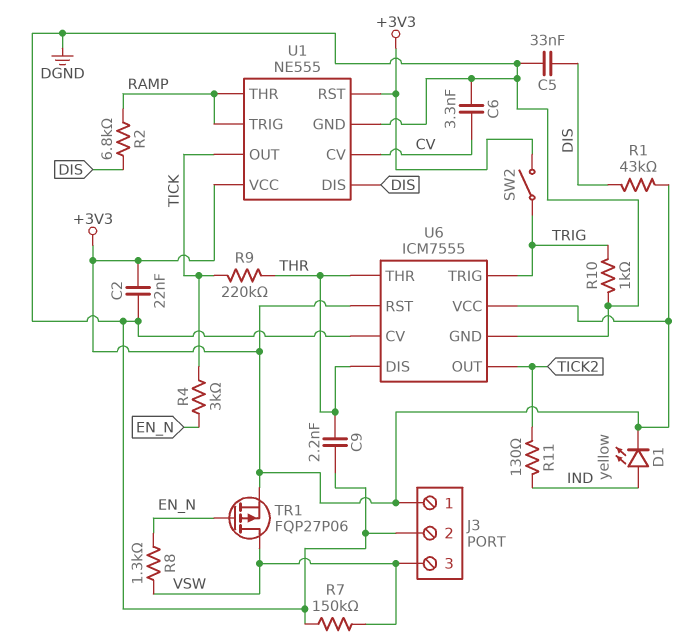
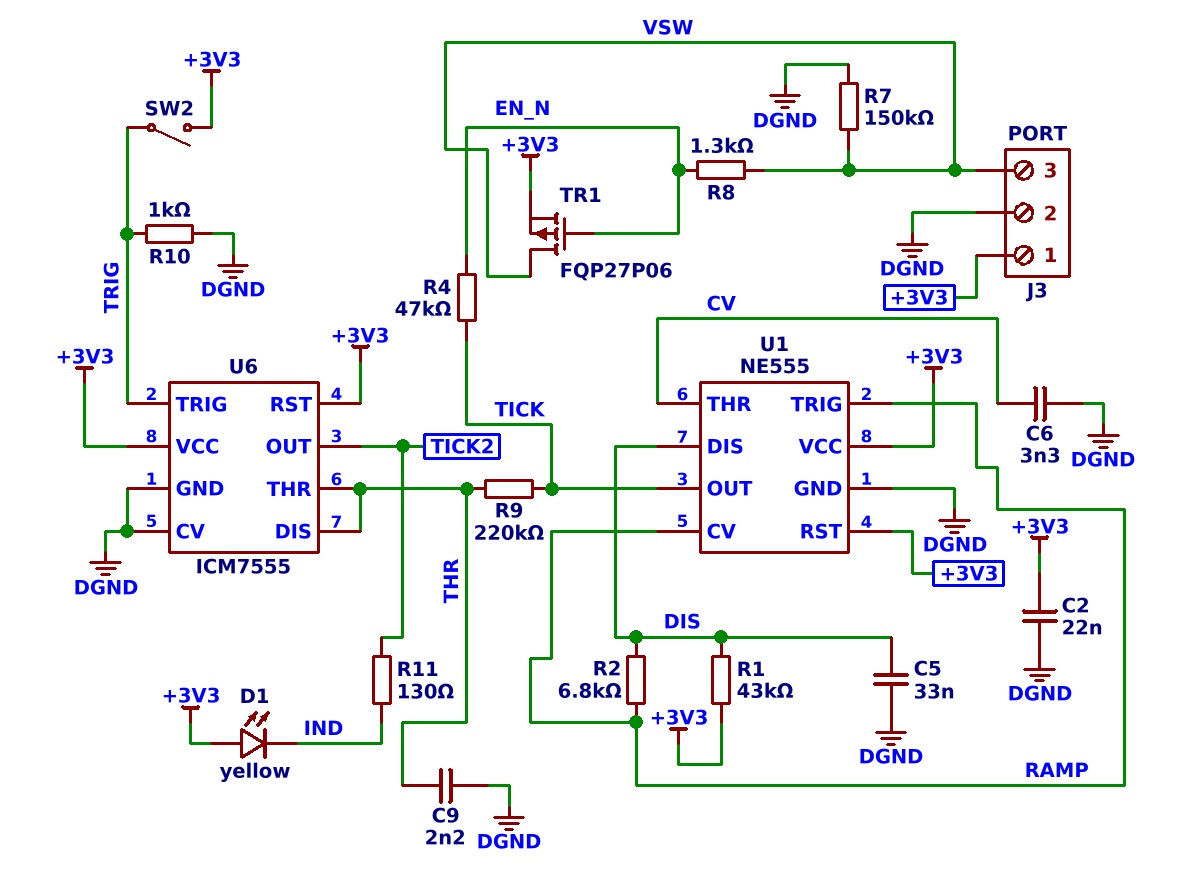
D1: LED yellow (A IND, K +3V3) -> LED yellow (A +3V3, K IND)
R4: 3k (EN_N, TICK) -> 47k (EN_N, TICK)
U1 pin CV: CV -> RAMP
U1 pin THR: RAMP -> CV

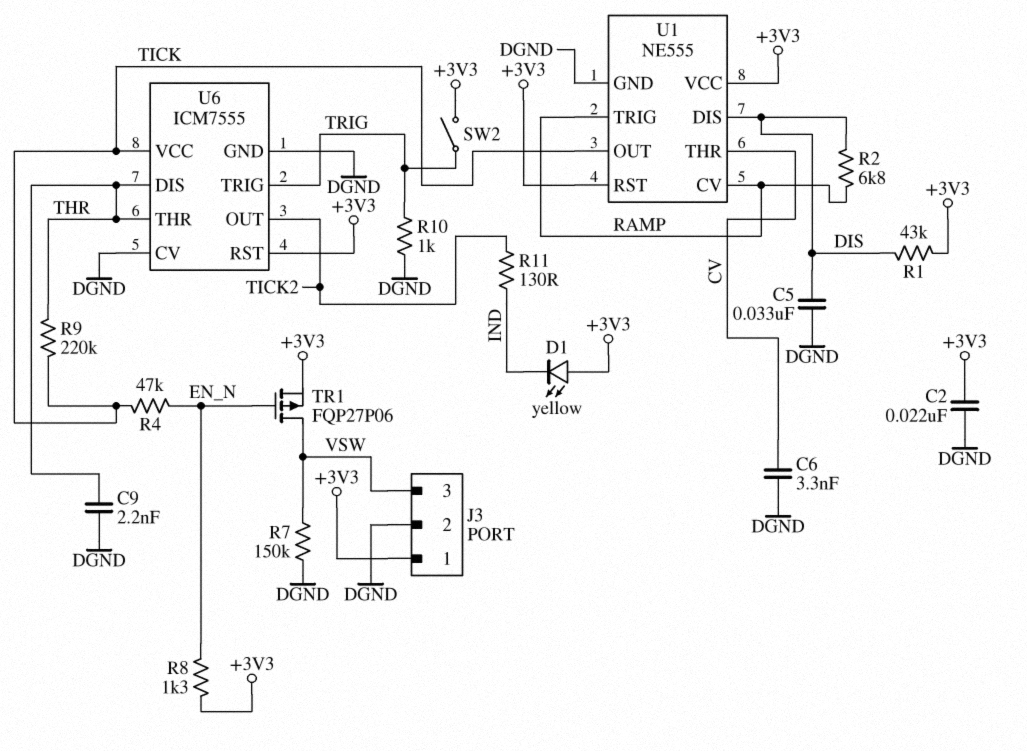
R8: 1.3k (EN_N, VSW) -> 1.3k (+3V3, EN_N)
U6 pin VCC: +3V3 -> TICK

